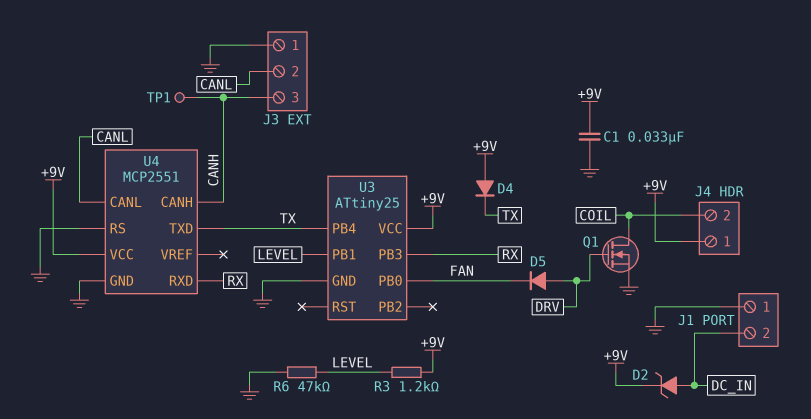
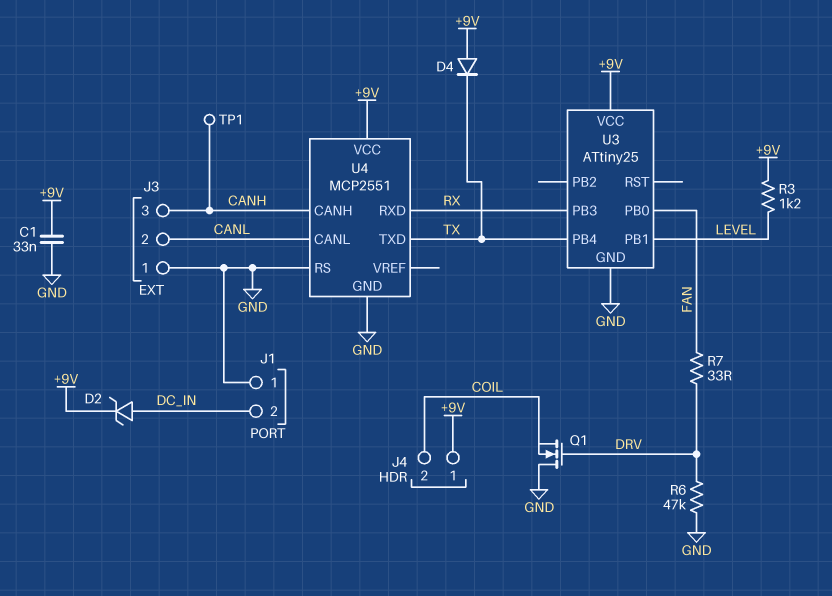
D5: diode (A DRV, K FAN) -> none
Q1: NMOS (G DRV, D COIL, S GND) -> NMOS (G DRV, D GND, S COIL)
R6: 47k (GND, LEVEL) -> 47k (DRV, GND)
R7: none -> 33 (DRV, FAN)

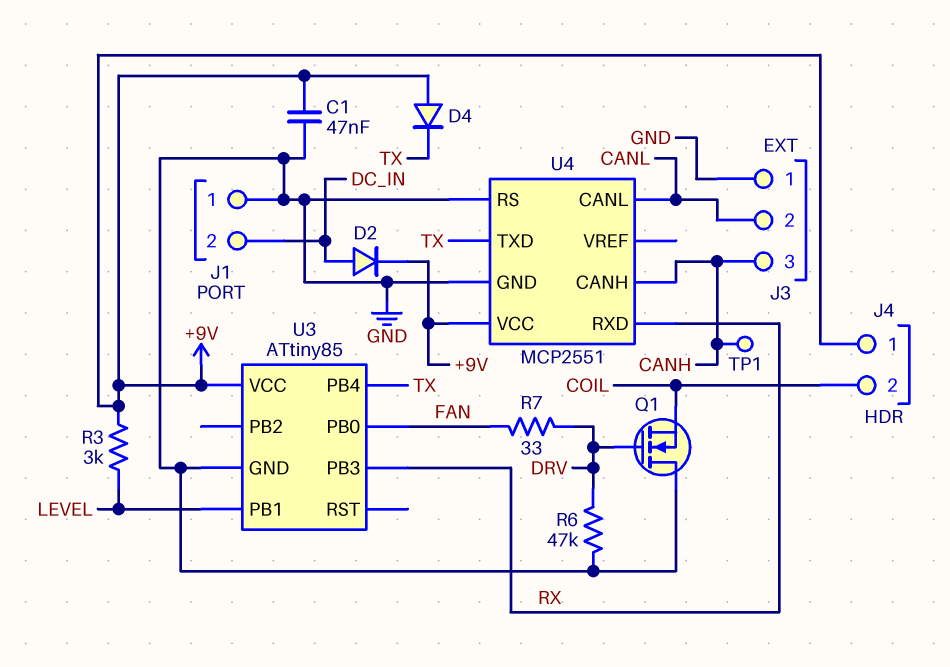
C1: 33nF (+9V, GND) -> 47nF (+9V, GND)
D2: zener (A DC_IN, K +9V) -> diode (A DC_IN, K +9V)
R3: 1.2k (+9V, LEVEL) -> 3k (+9V, LEVEL)
U3: ATtiny25 -> ATtiny85

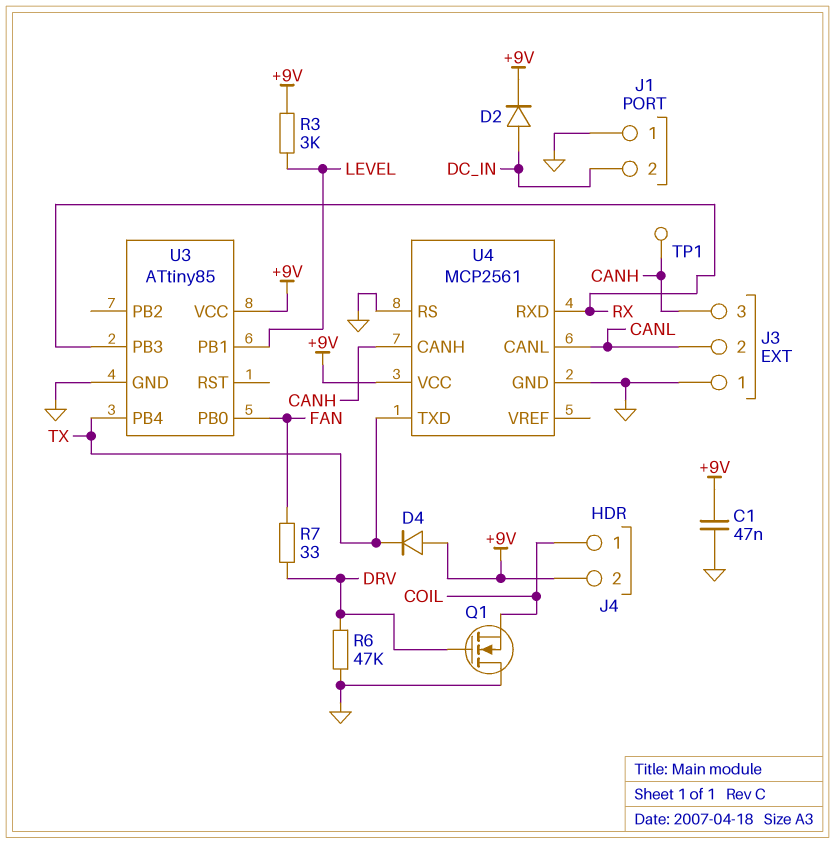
J4 pin 1: +9V -> COIL
J4 pin 2: COIL -> +9V
U4: MCP2551 -> MCP2561

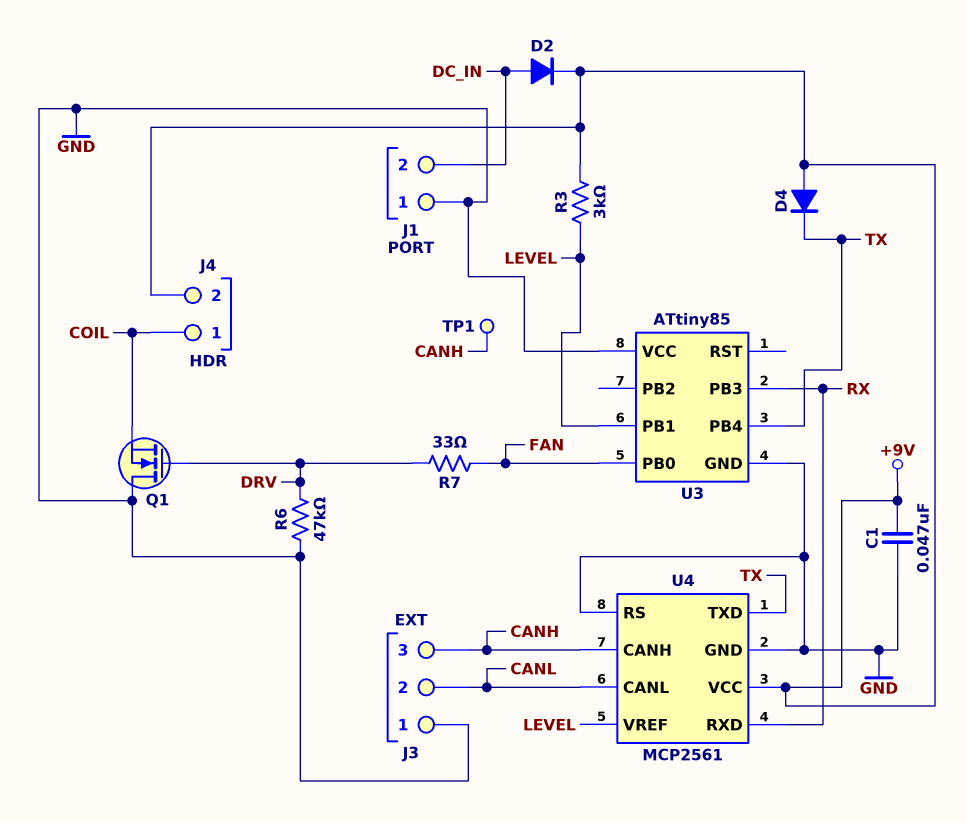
U3 pin VCC: +9V -> GND
U4 pin VREF: none -> LEVEL

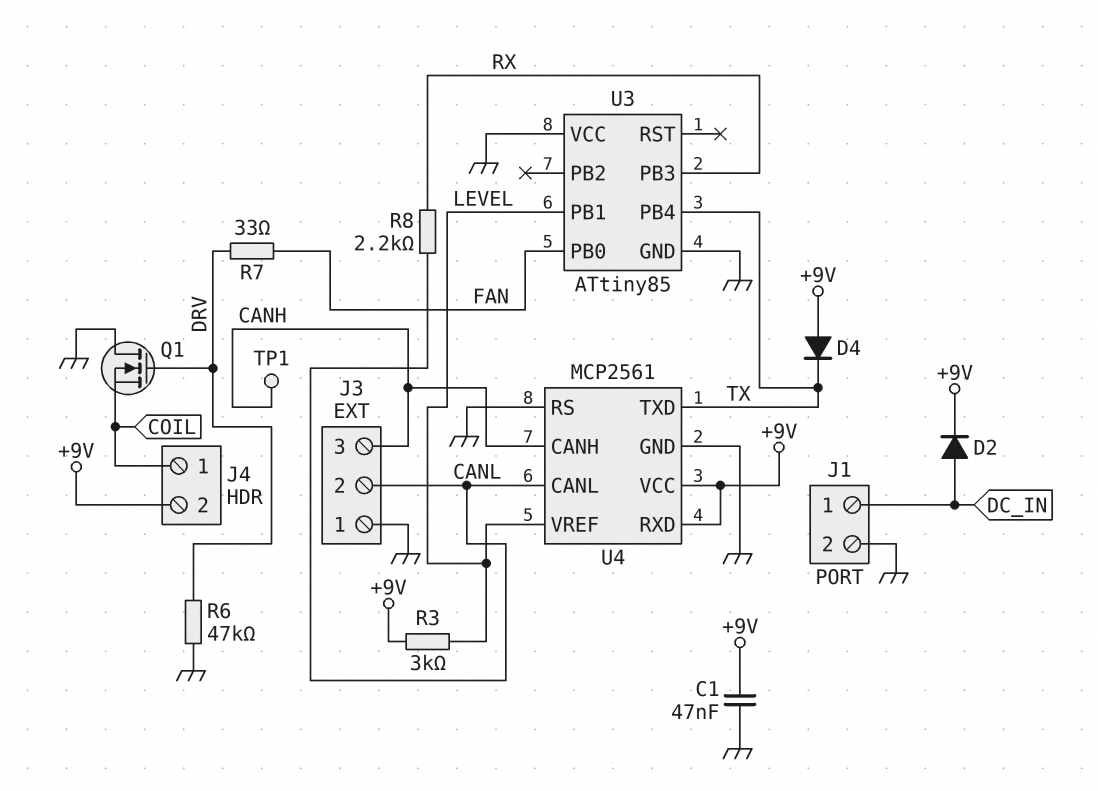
J1 pin 1: GND -> DC_IN
J1 pin 2: DC_IN -> GND
R8: none -> 2.2k (CANL, RX)
U4 pin RXD: RX -> +9V

